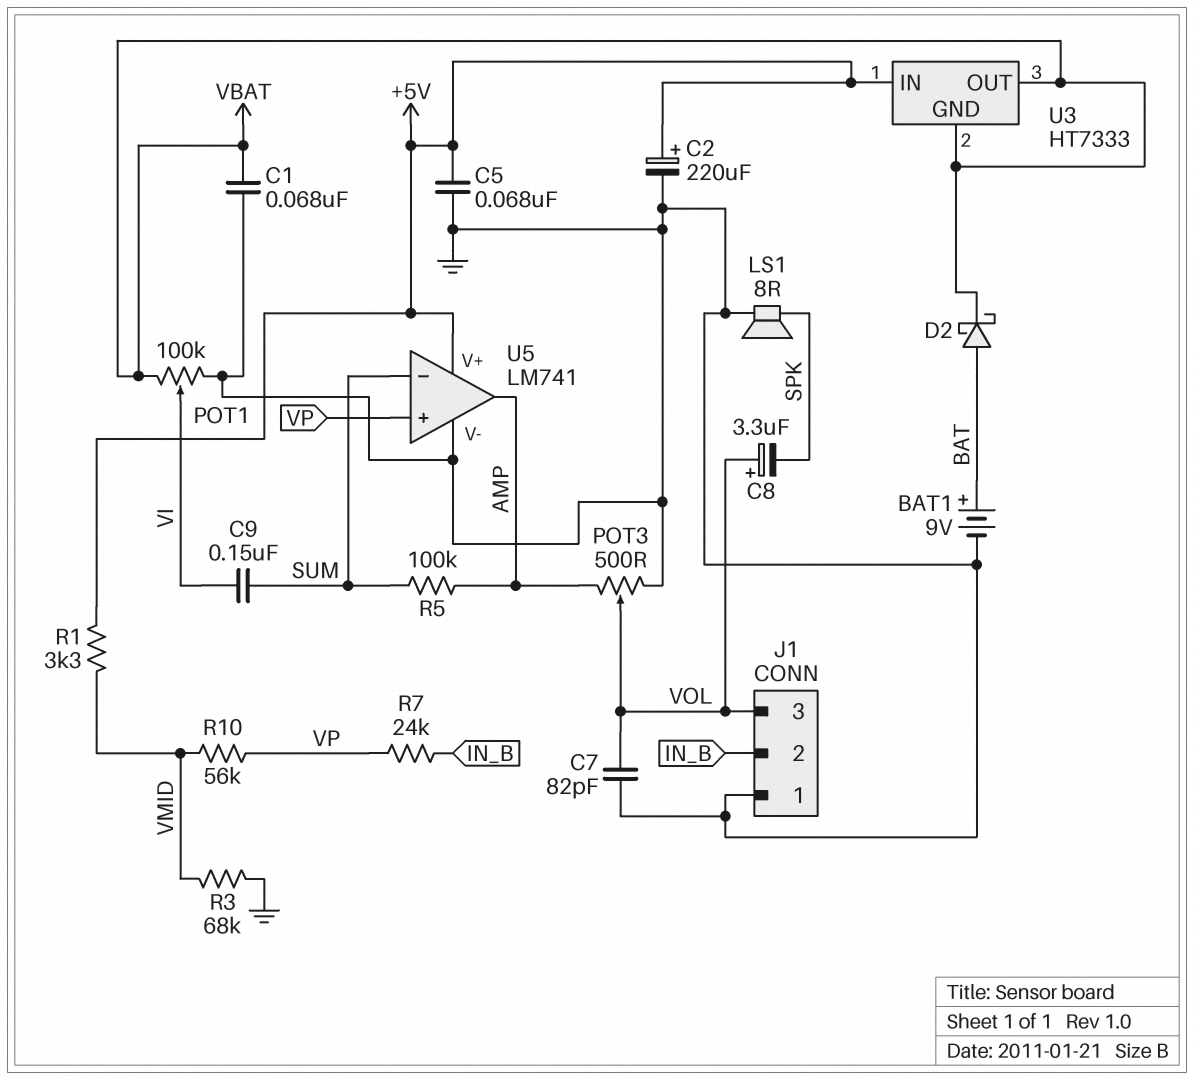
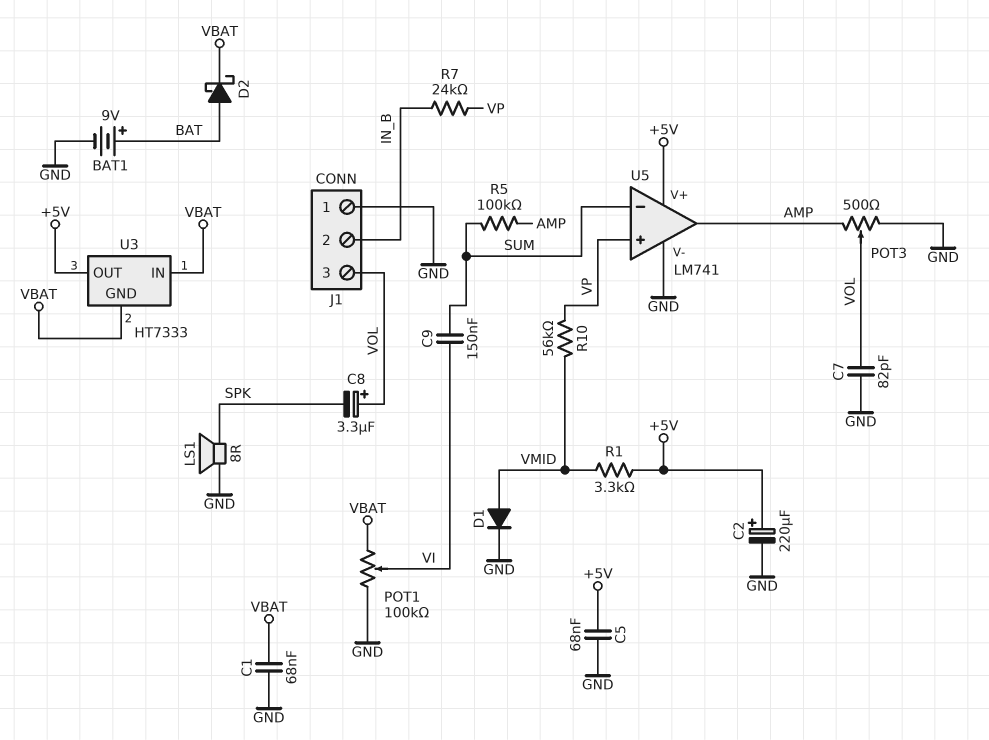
D1: none -> diode (A VMID, K GND)
R3: 68k (GND, VMID) -> none
U3 pin IN: +5V -> VBAT
U3 pin OUT: VBAT -> +5V

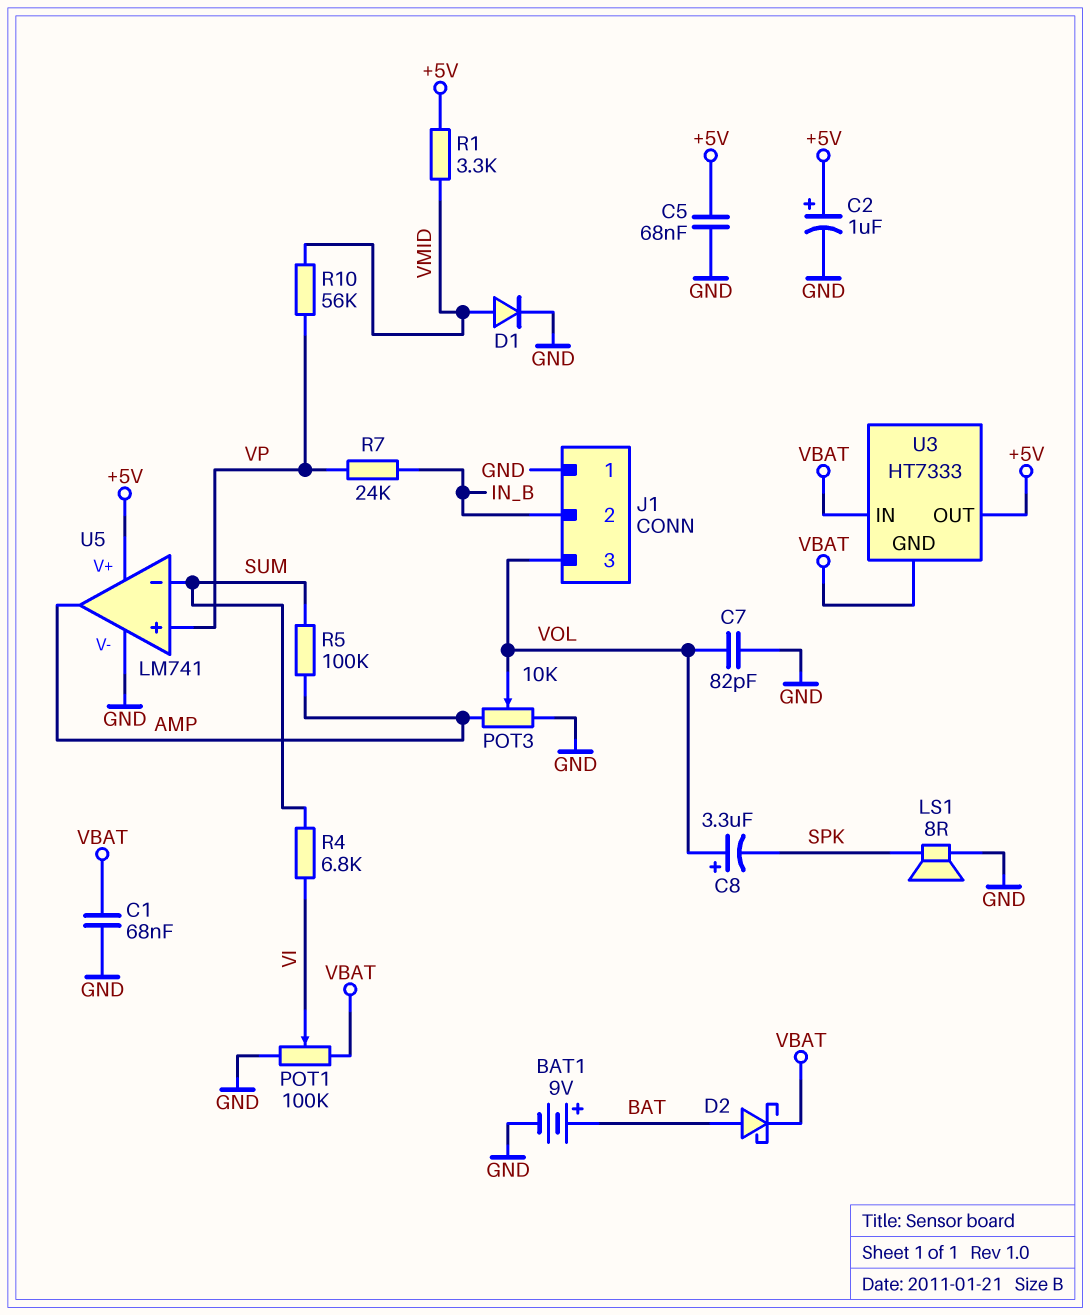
C2: 220uF (plus +5V, minus GND) -> 1uF (plus +5V, minus GND)
C9: 150nF (SUM, VI) -> none
POT3: 500 (AMP, GND, wiper VOL) -> 10k (AMP, GND, wiper VOL)
R4: none -> 6.8k (SUM, VI)

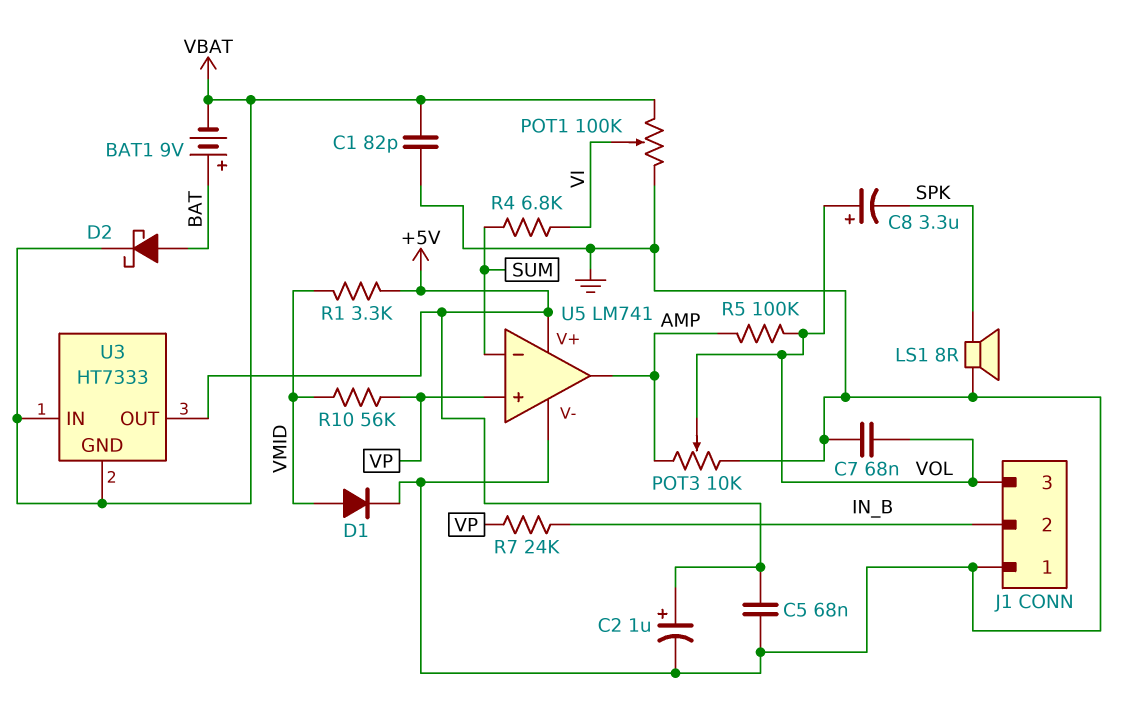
BAT1: 9V (plus BAT, minus GND) -> 9V (plus BAT, minus VBAT)
C1: 68nF (GND, VBAT) -> 82pF (GND, VBAT)
C7: 82pF (GND, VOL) -> 68nF (GND, VOL)
R5: 100k (AMP, SUM) -> 100k (AMP, VOL)

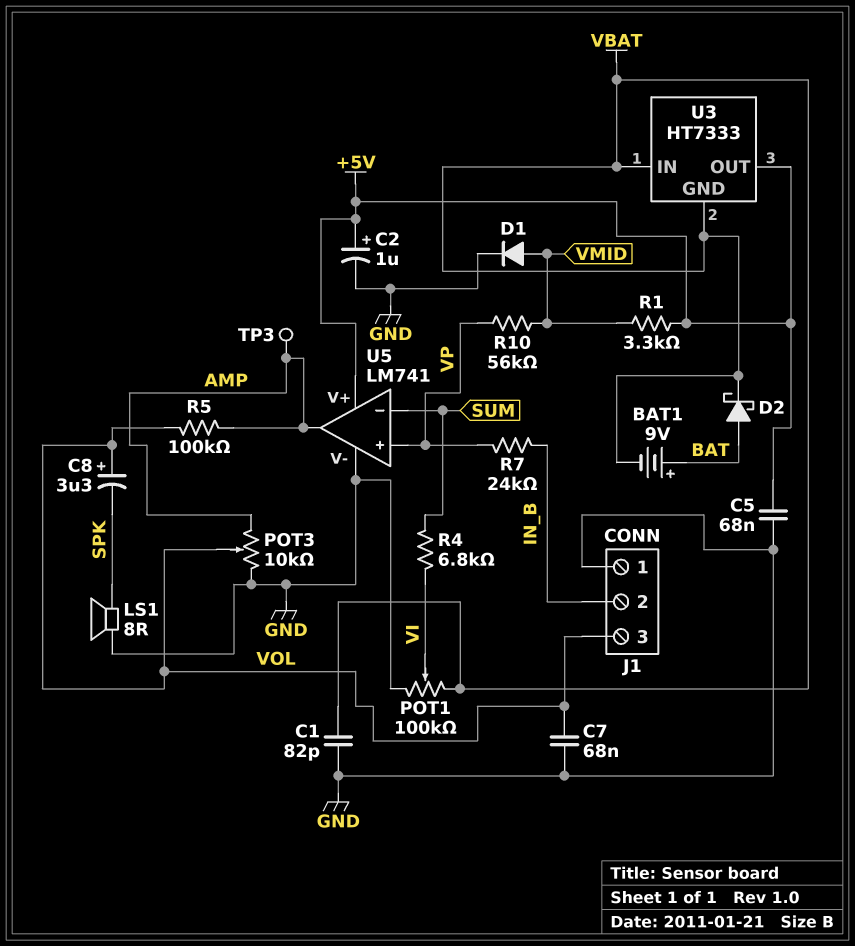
TP3: none -> test point (AMP)

